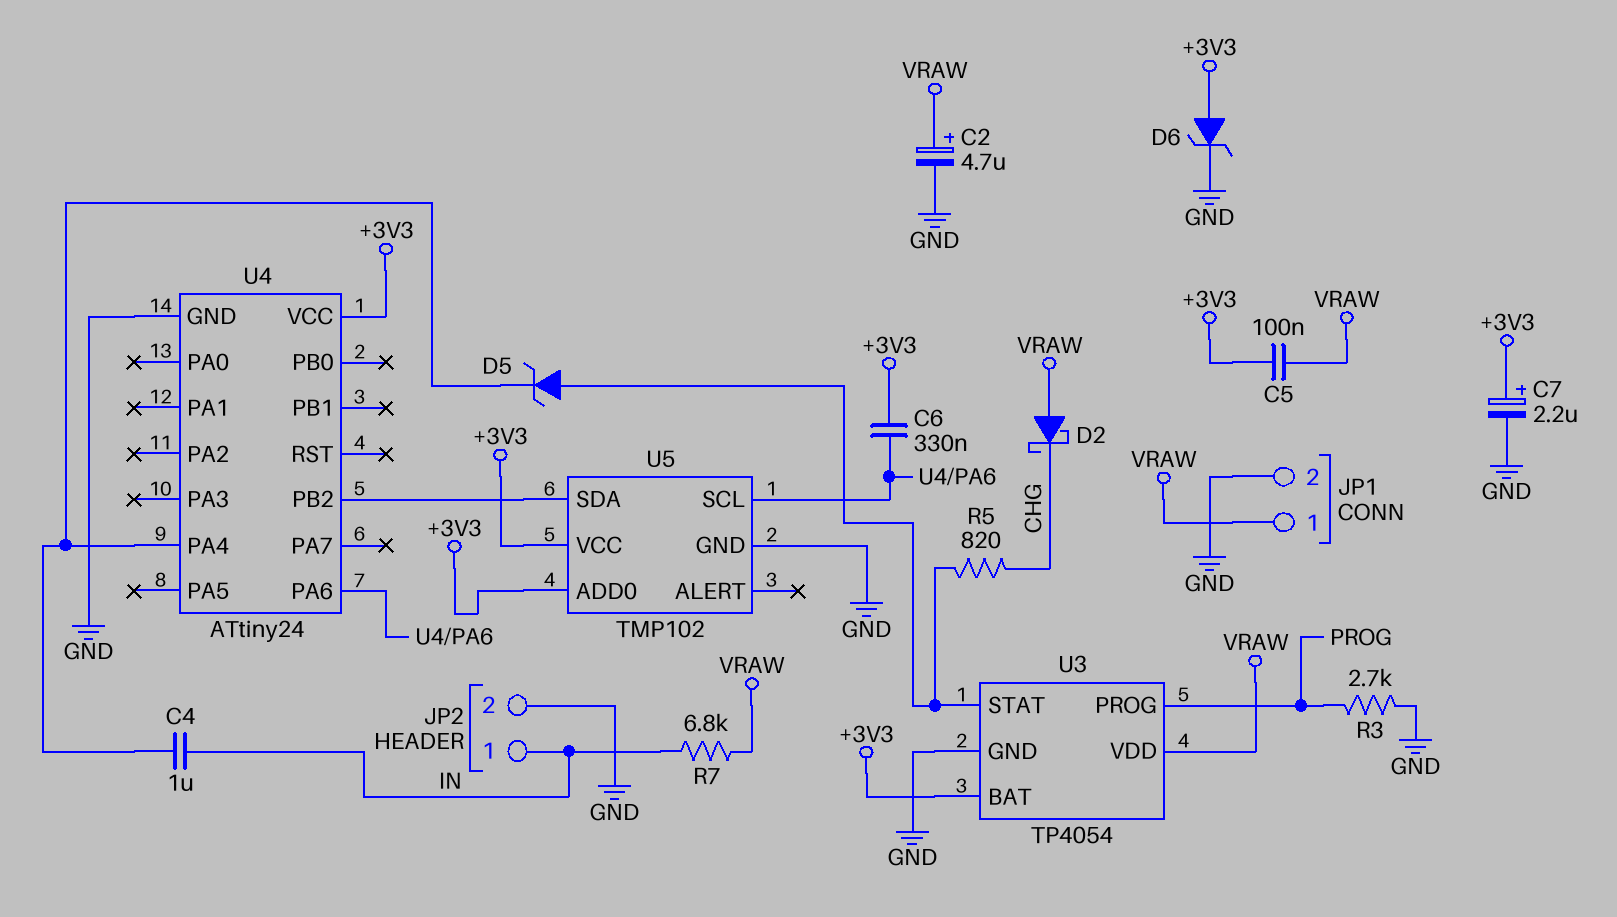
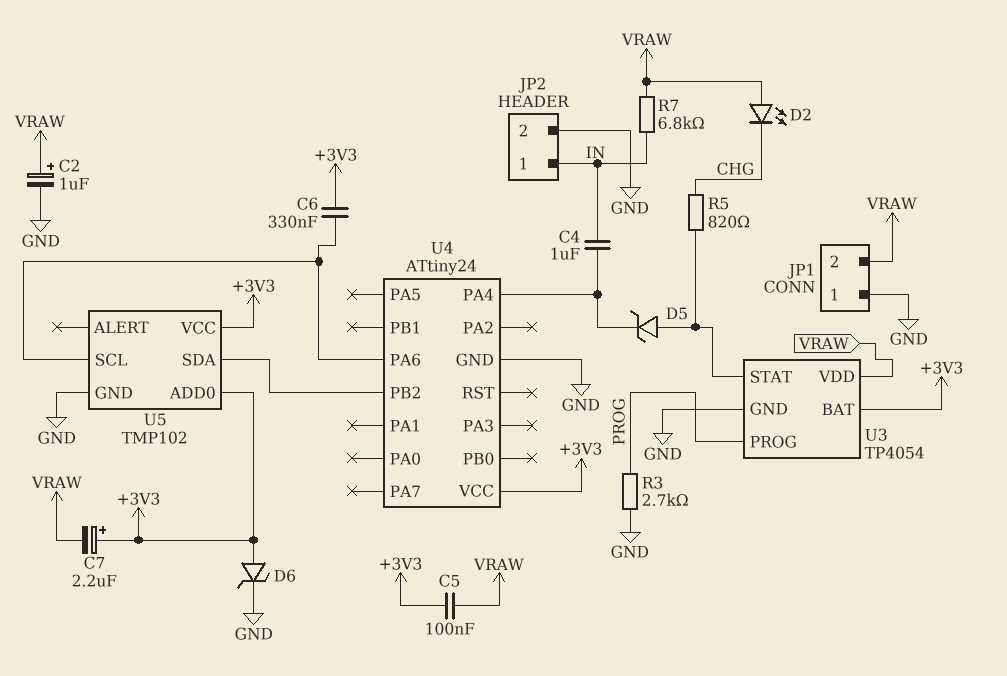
C2: 4.7uF (plus VRAW, minus GND) -> 1uF (plus VRAW, minus GND)
C7: 2.2uF (plus +3V3, minus GND) -> 2.2uF (plus +3V3, minus VRAW)
D2: schottky (A VRAW, K CHG) -> LED (A VRAW, K CHG)
JP1 pin 1: VRAW -> GND
JP1 pin 2: GND -> VRAW

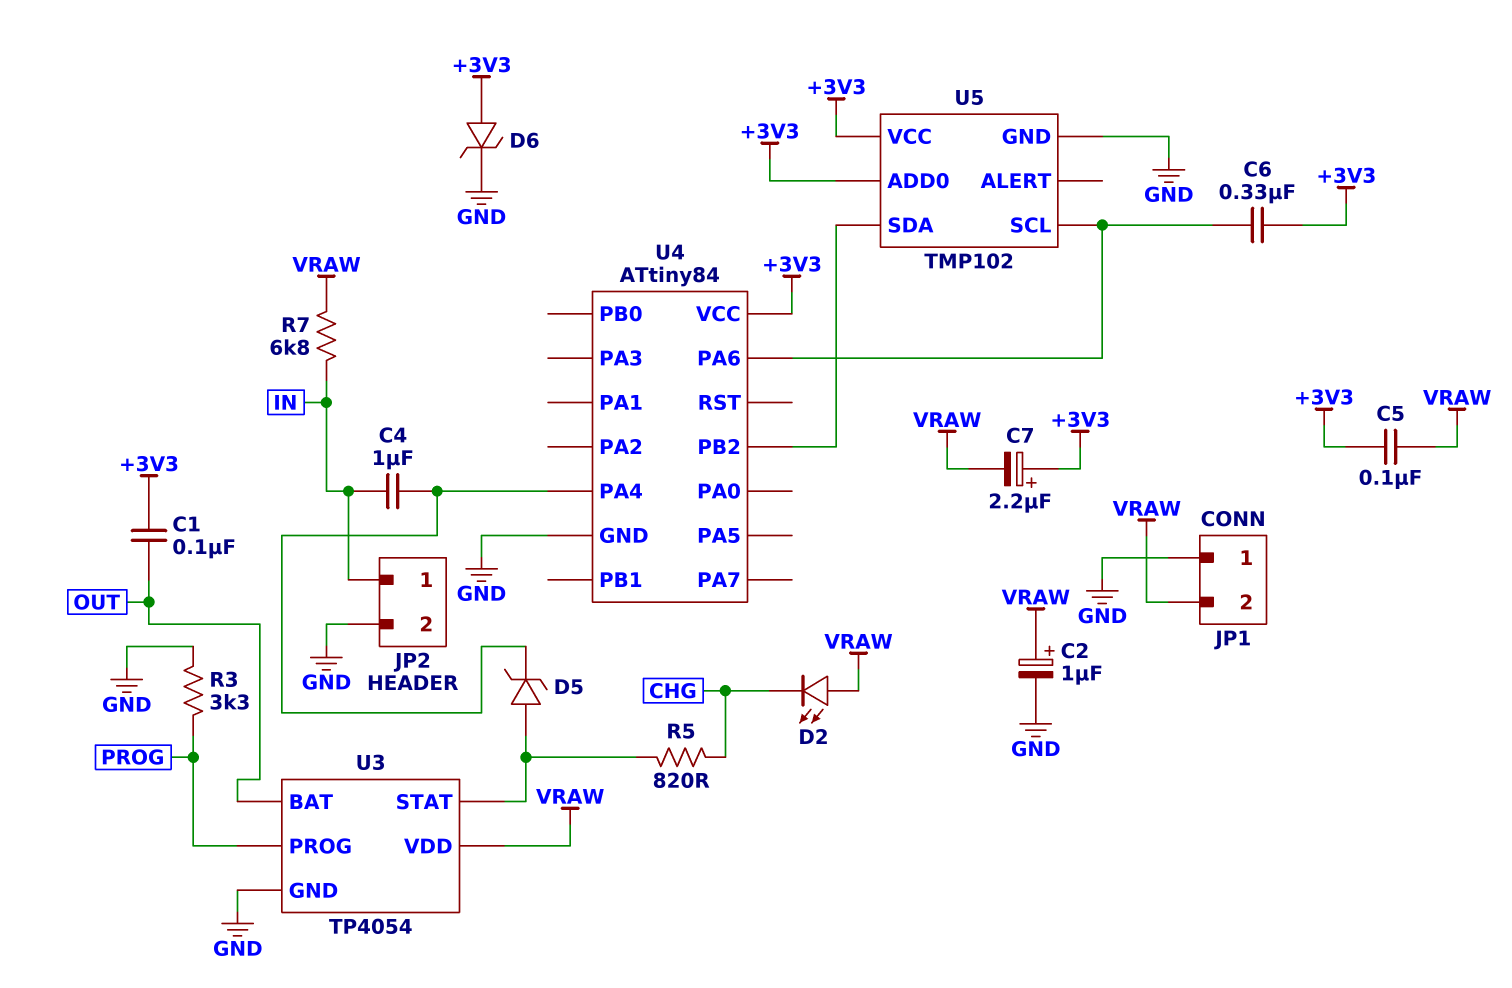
C1: none -> 100nF (+3V3, OUT)
R3: 2.7k (GND, PROG) -> 3.3k (GND, PROG)
U3 pin BAT: +3V3 -> OUT
U4: ATtiny24 -> ATtiny84

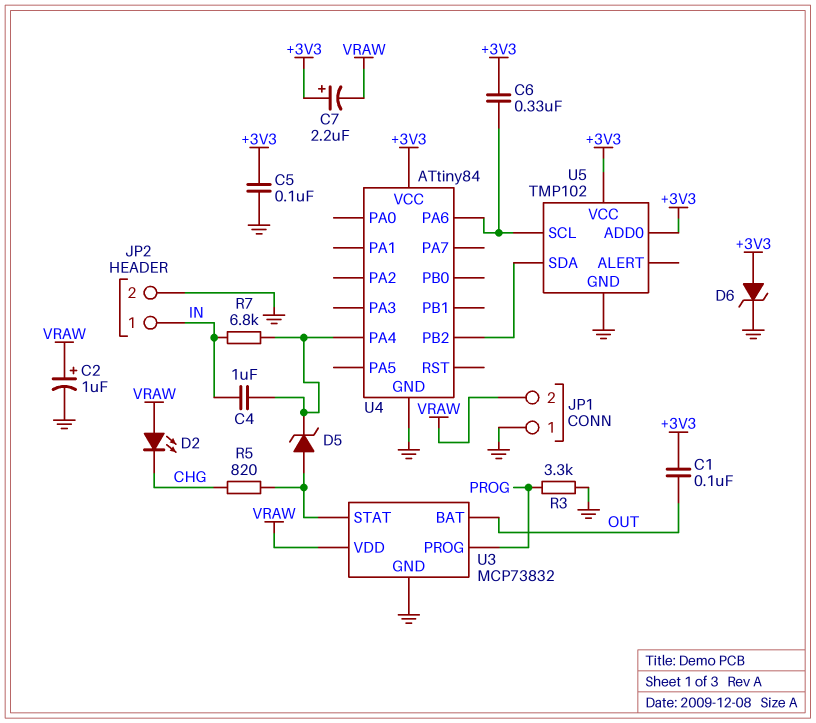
C5: 100nF (+3V3, VRAW) -> 100nF (+3V3, GND)
R7: 6.8k (IN, VRAW) -> 6.8k (IN, U4/PA4)
U3: TP4054 -> MCP73832

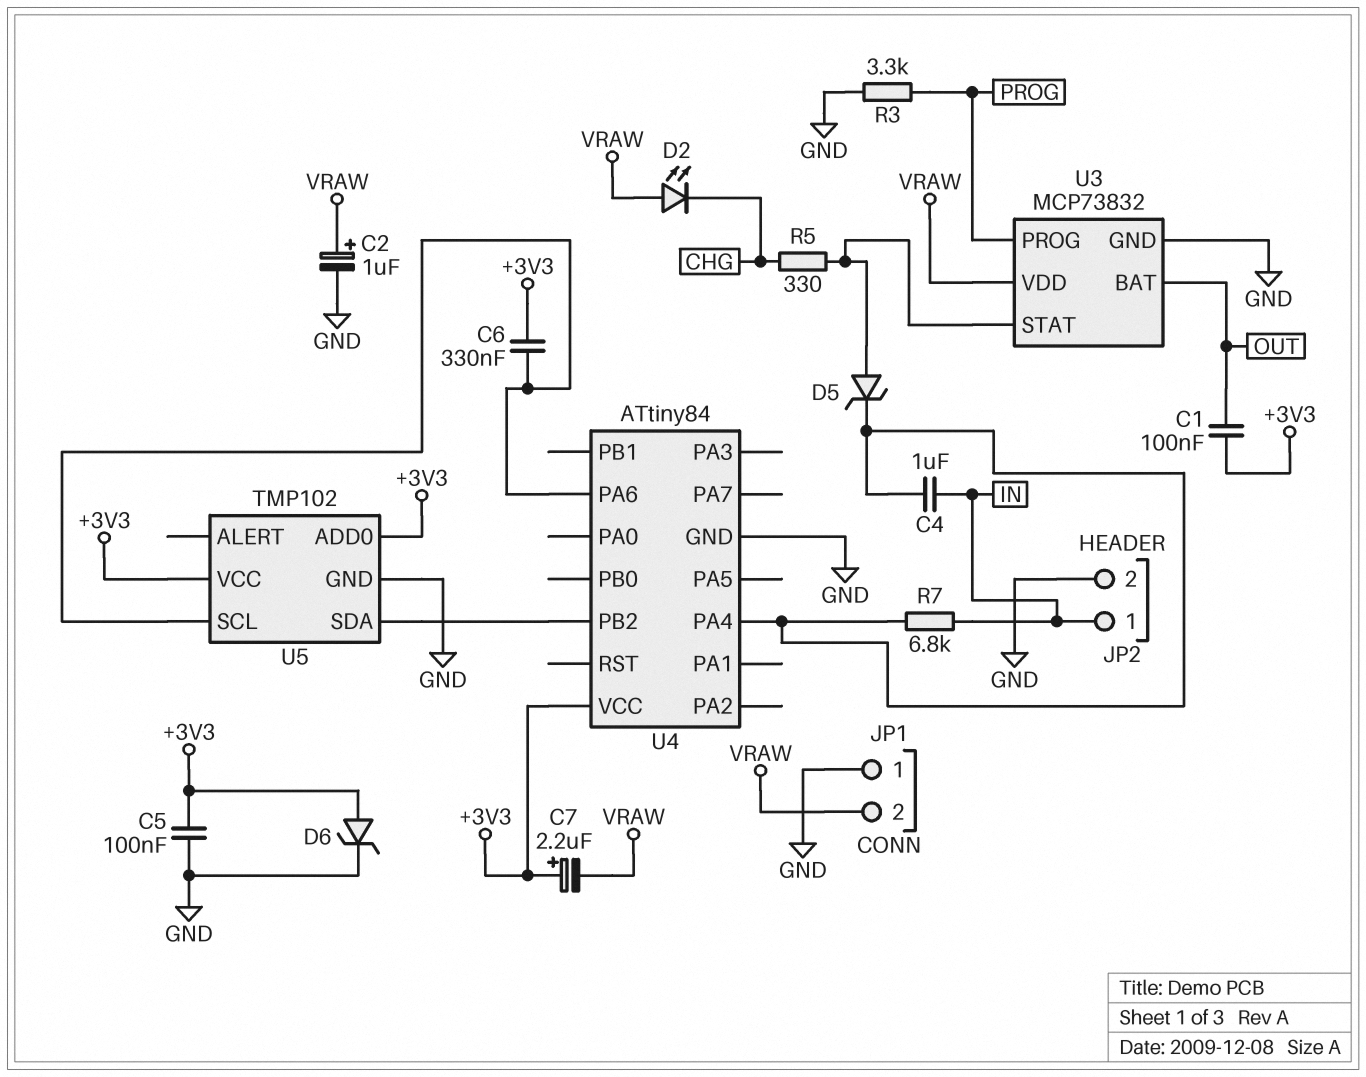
R5: 820 (CHG, U3/STAT) -> 330 (CHG, U3/STAT)

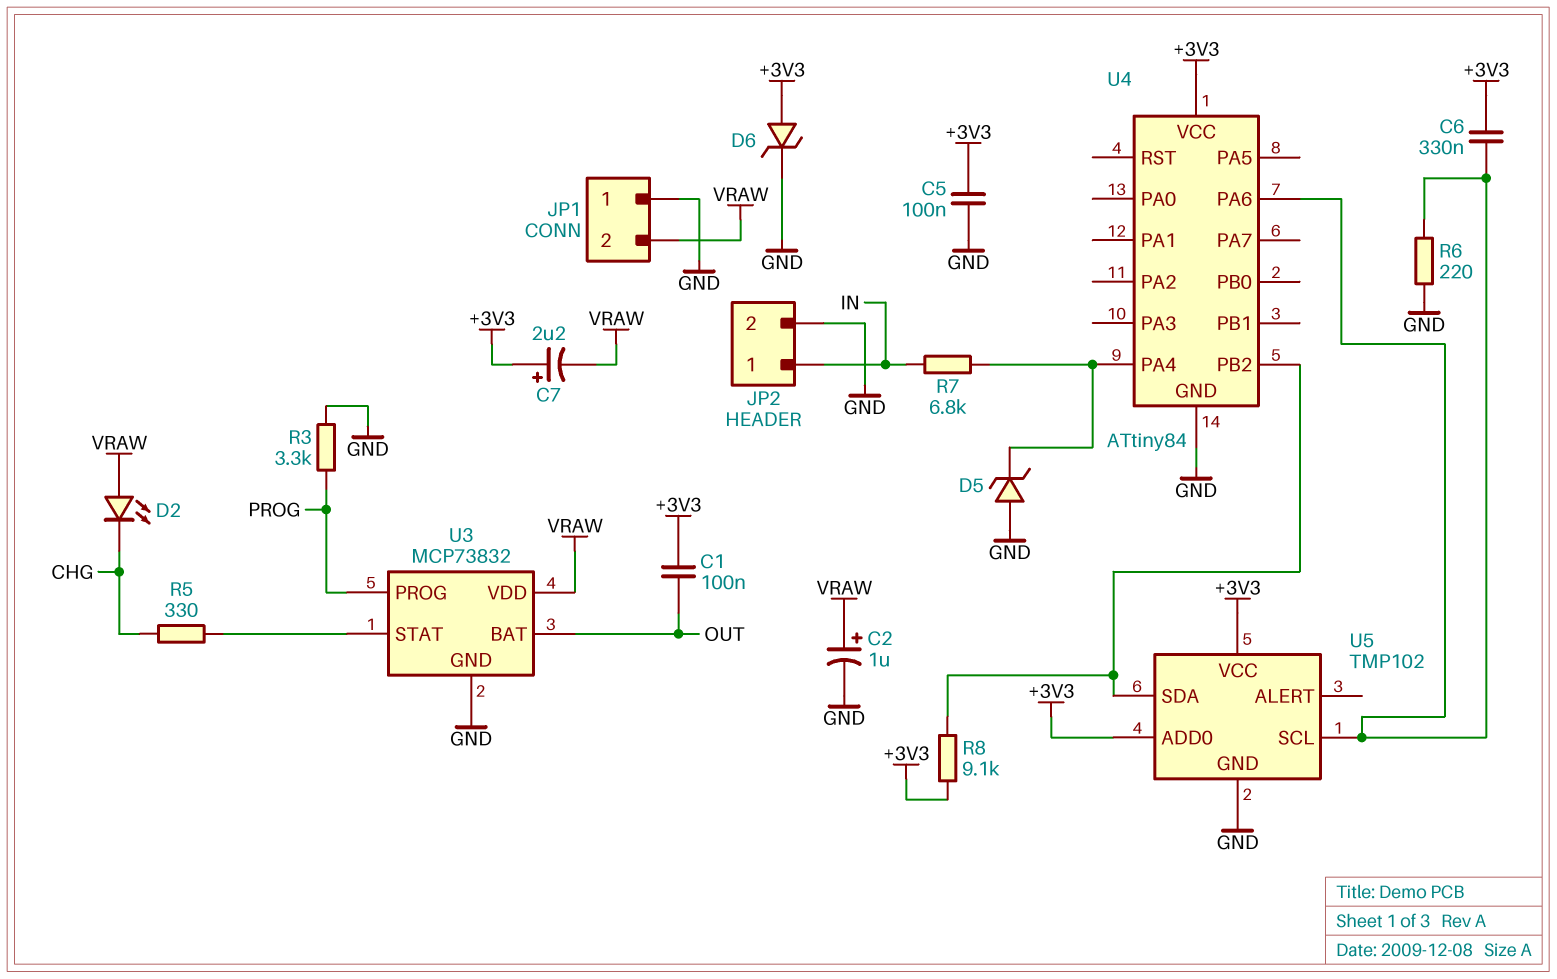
C4: 1uF (IN, U4/PA4) -> none
D5: zener (A U3/STAT, K U4/PA4) -> zener (A GND, K U4/PA4)
R6: none -> 220 (GND, U4/PA6)
R8: none -> 9.1k (+3V3, U4/PB2)

